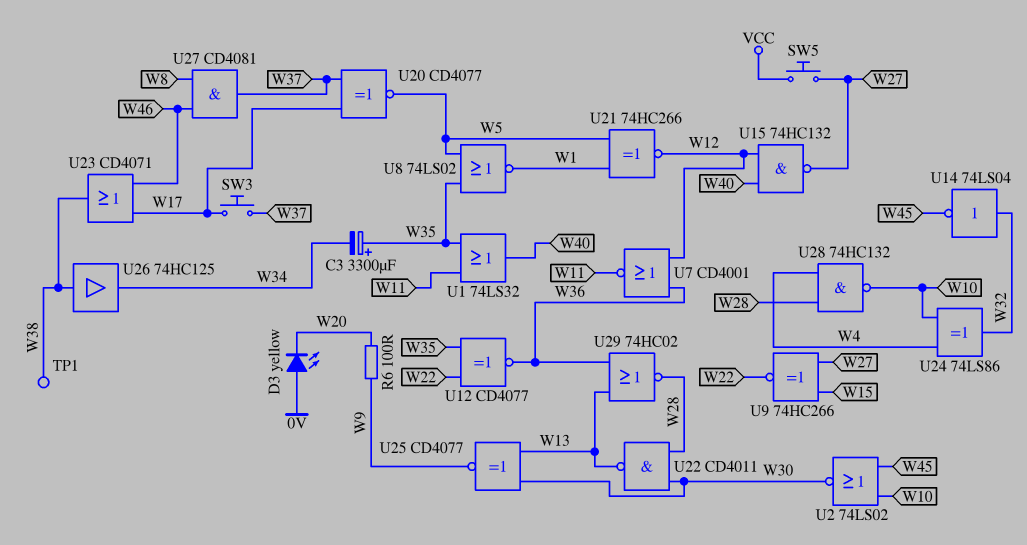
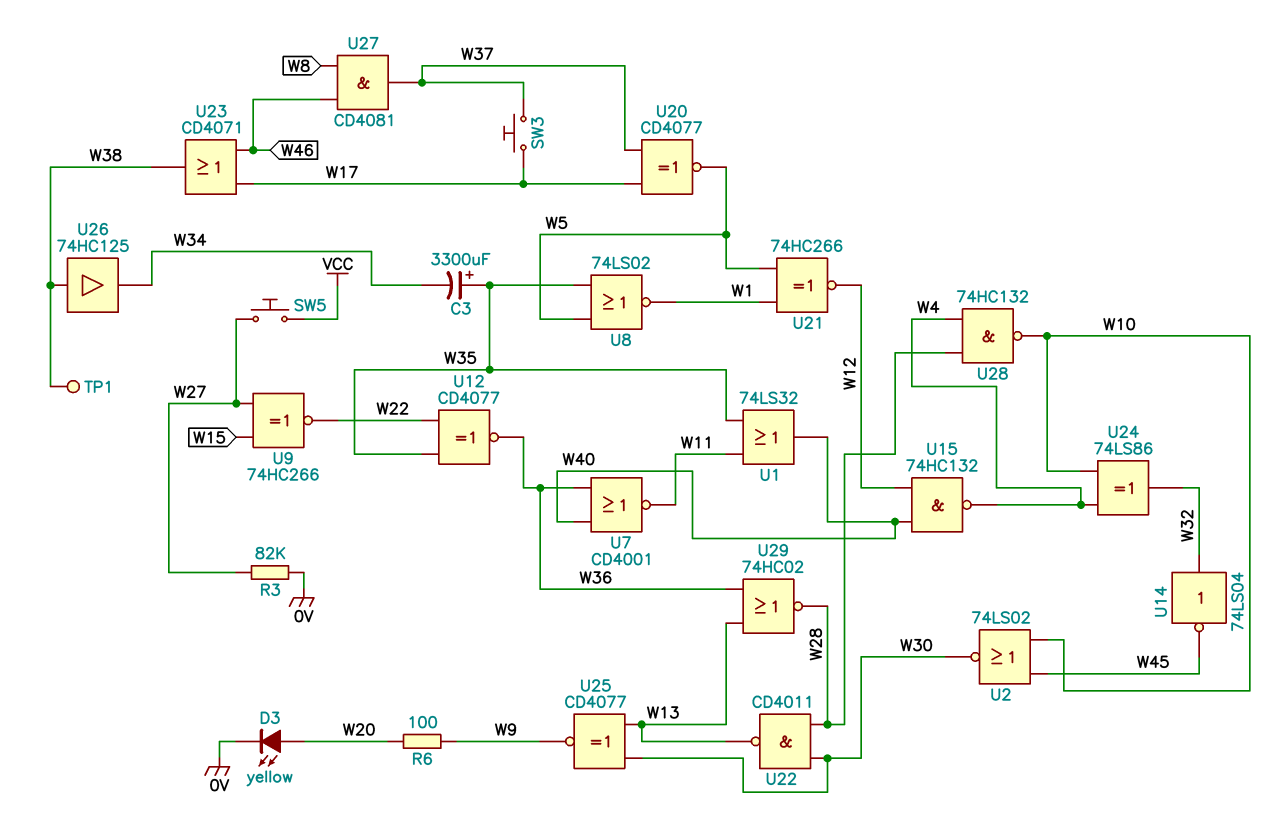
D3: LED yellow (A 0V, K W20) -> LED yellow (A W20, K 0V)
R3: none -> 82k (0V, W27)
U7: NOR CD4001 (in W12, in W36, out W11) -> NOR CD4001 (in W36, in W40, out W11)
U15: NAND 74HC132 (in W12, in W40, out W27) -> NAND 74HC132 (in W12, in W40, out W4)

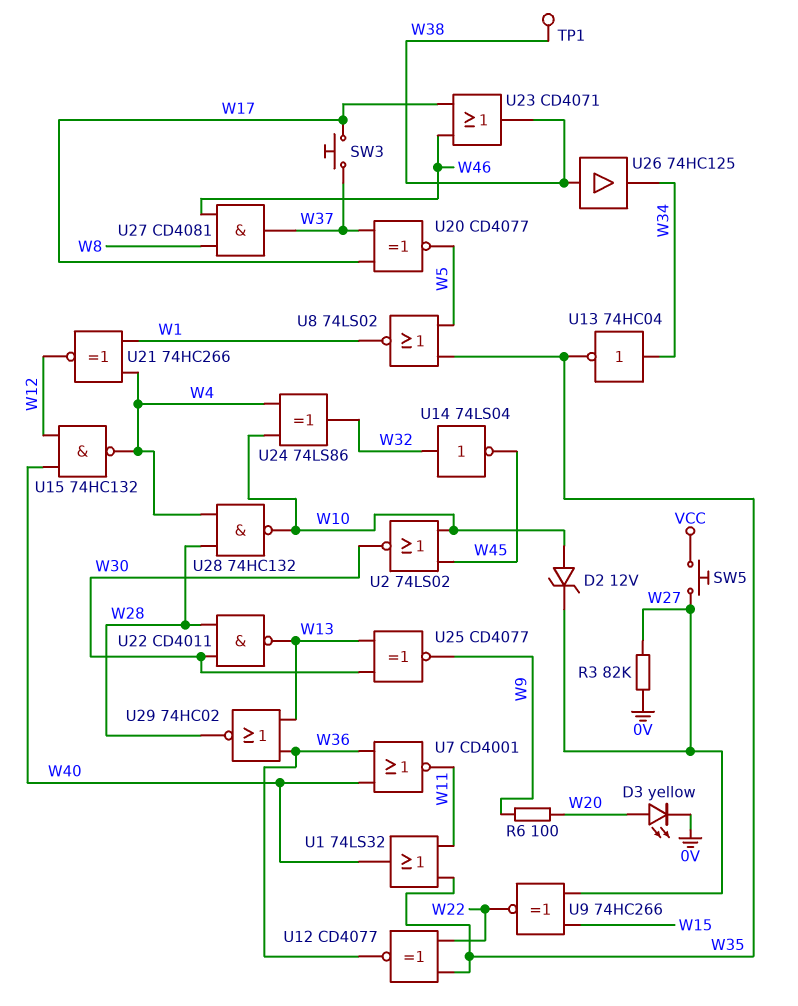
C3: 3300uF (plus W35, minus W34) -> none
D2: none -> zener 12V (A W10, K W27)
U13: none -> NOT 74HC04 (in W34, out W35)
U21: XNOR 74HC266 (in W1, in W5, out W12) -> XNOR 74HC266 (in W1, in W4, out W12)

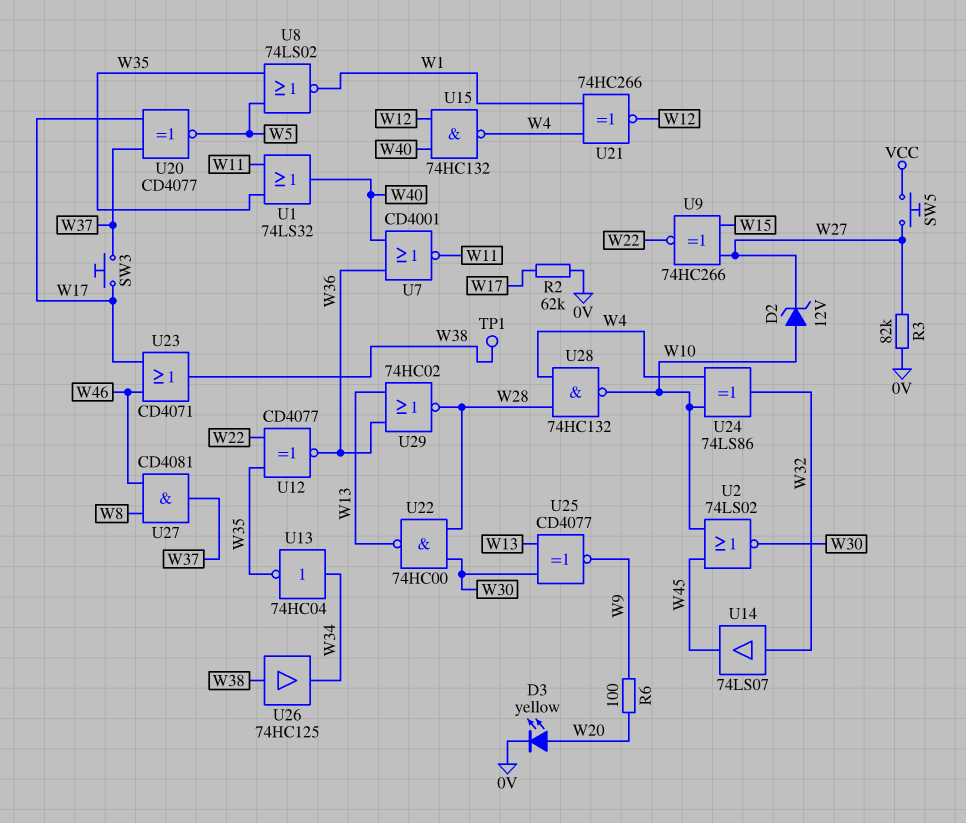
R2: none -> 62k (0V, W17)
U14: NOT 74LS04 (in W32, out W45) -> buffer 74LS07 (in W32, out W45)
U22: NAND CD4011 (in W28, in W30, out W13) -> NAND 74HC00 (in W28, in W30, out W13)

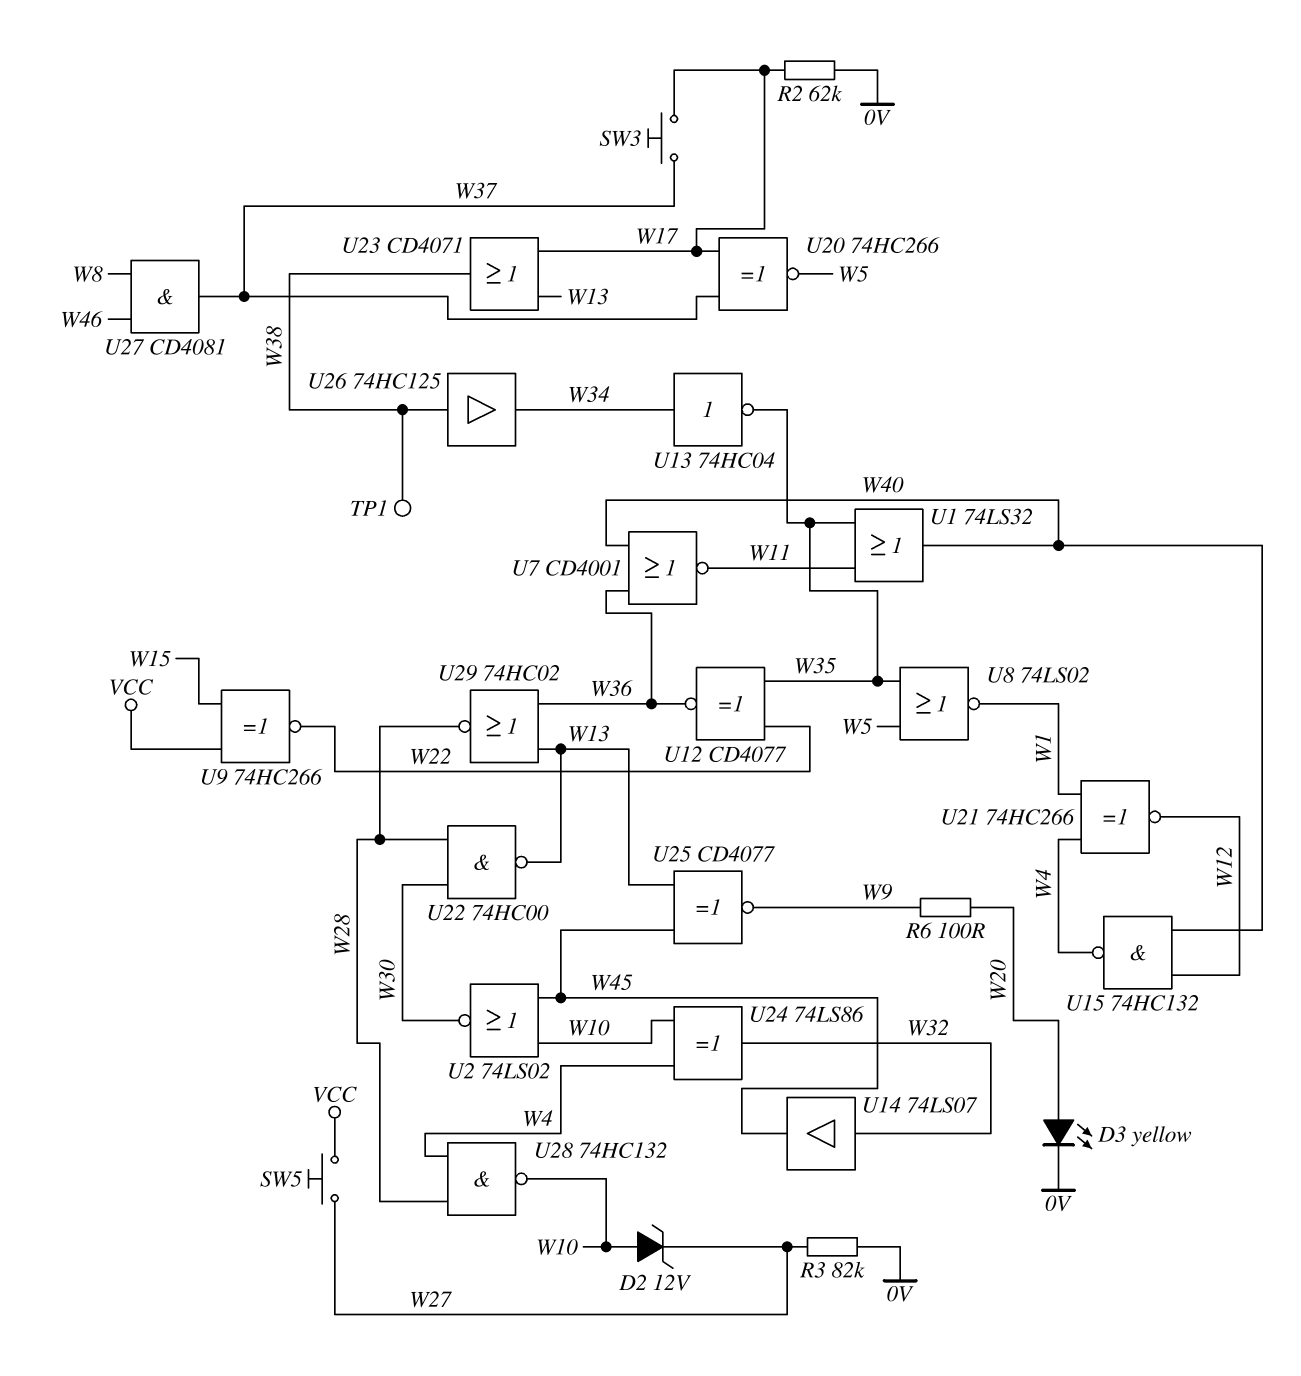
U9: XNOR 74HC266 (in W15, in W27, out W22) -> XNOR 74HC266 (in VCC, in W15, out W22)
U20: XNOR CD4077 (in W17, in W37, out W5) -> XNOR 74HC266 (in W17, in W37, out W5)
U23: OR CD4071 (in W17, in W46, out W38) -> OR CD4071 (in W13, in W17, out W38)
U25: XNOR CD4077 (in W13, in W30, out W9) -> XNOR CD4077 (in W13, in W45, out W9)

